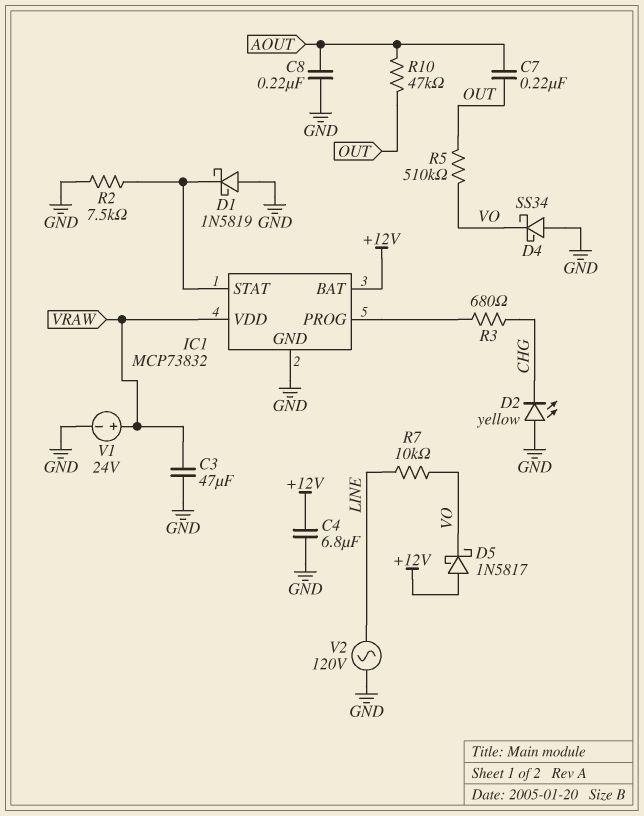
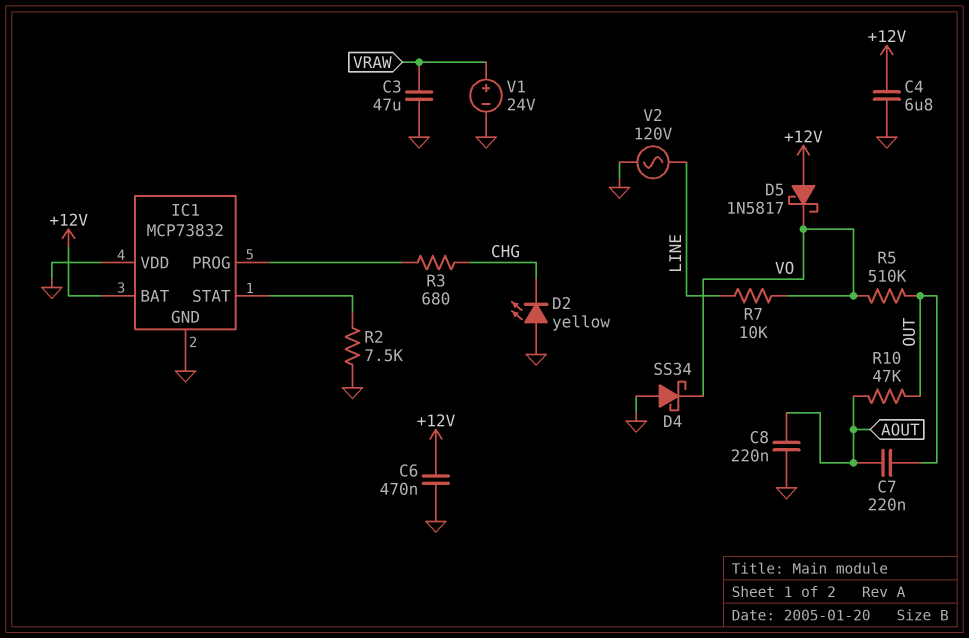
C6: none -> 470nF (+12V, GND)
D1: schottky 1N5819 (A GND, K IC1/STAT) -> none
IC1 pin VDD: VRAW -> GND

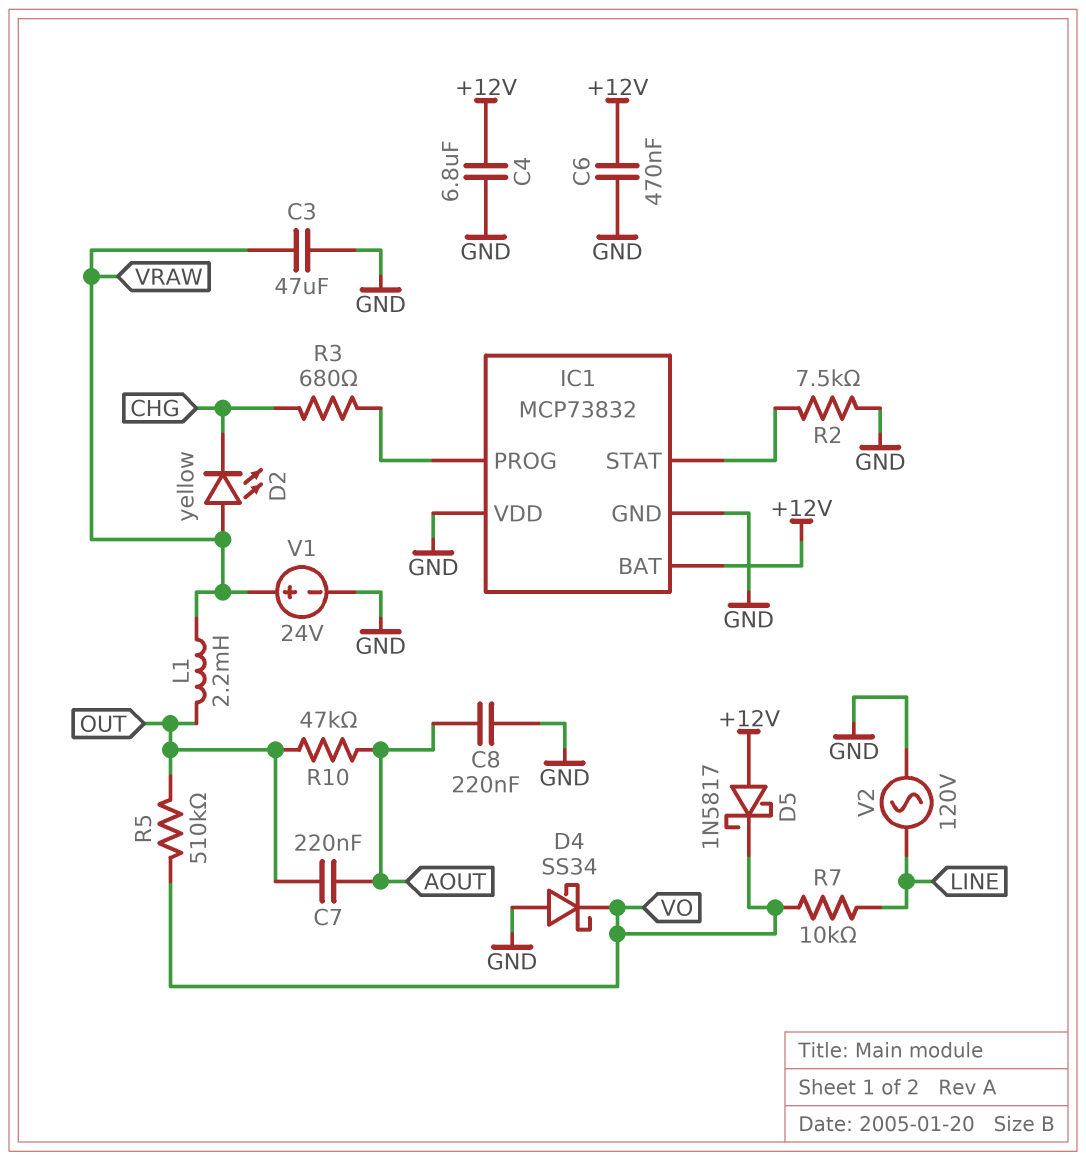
D2: LED yellow (A GND, K CHG) -> LED yellow (A VRAW, K CHG)
L1: none -> 2.2mH (OUT, VRAW)

